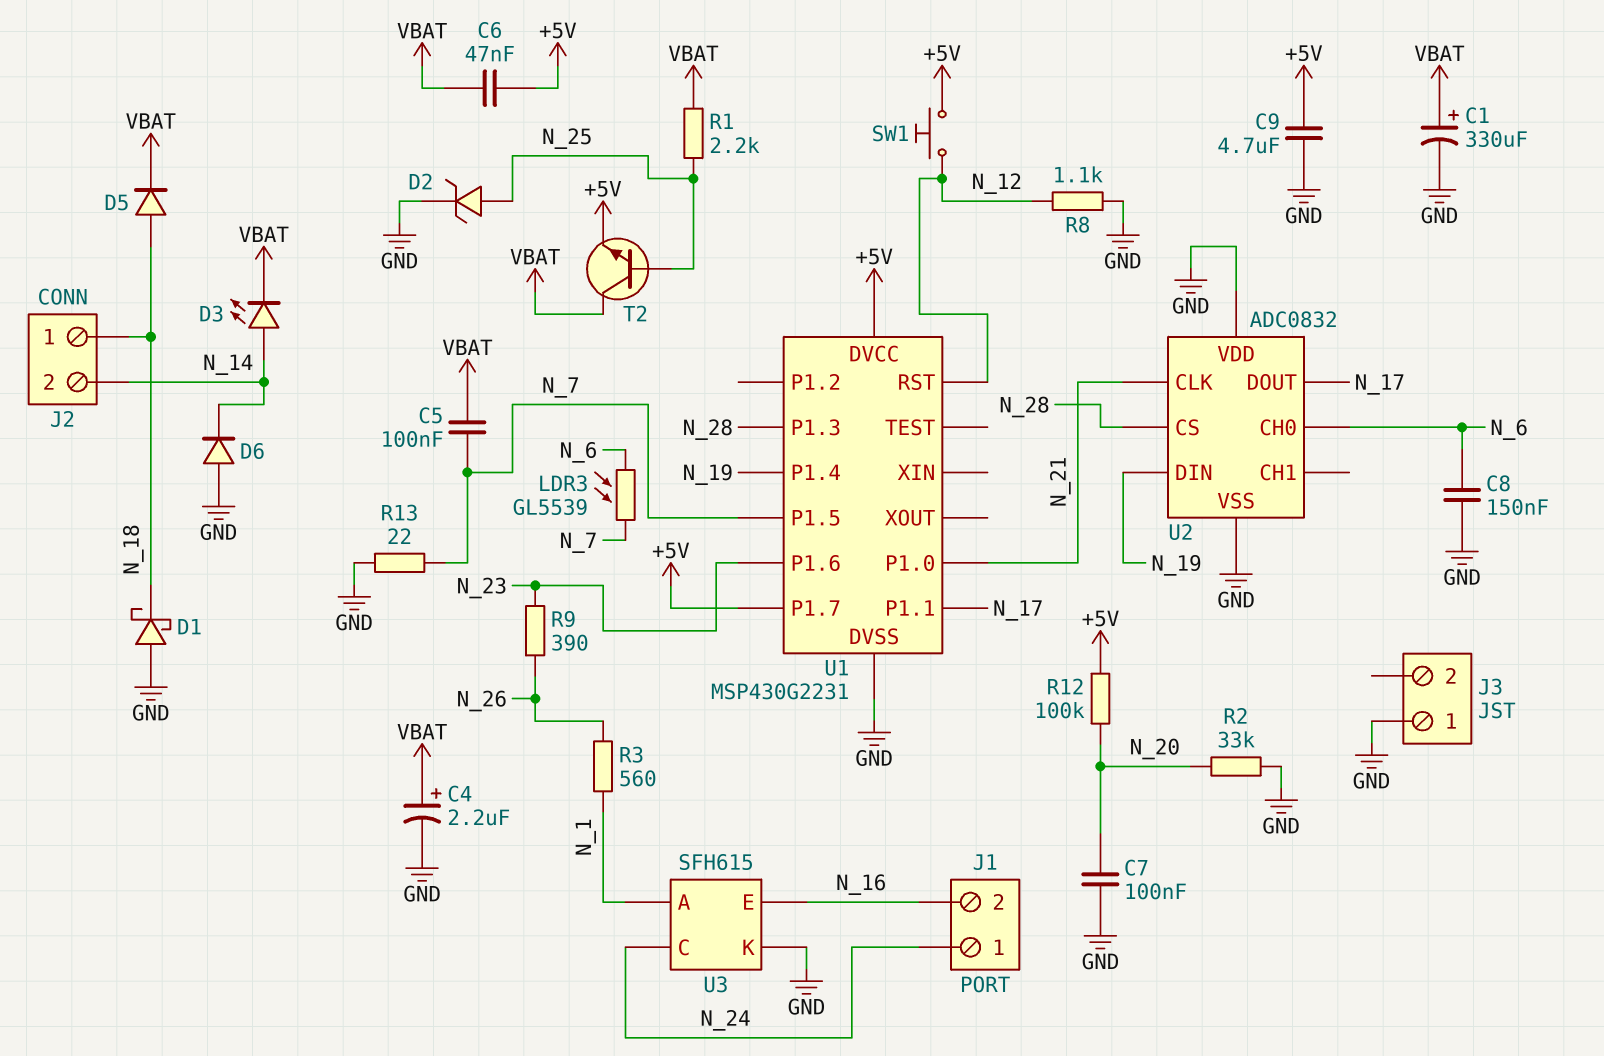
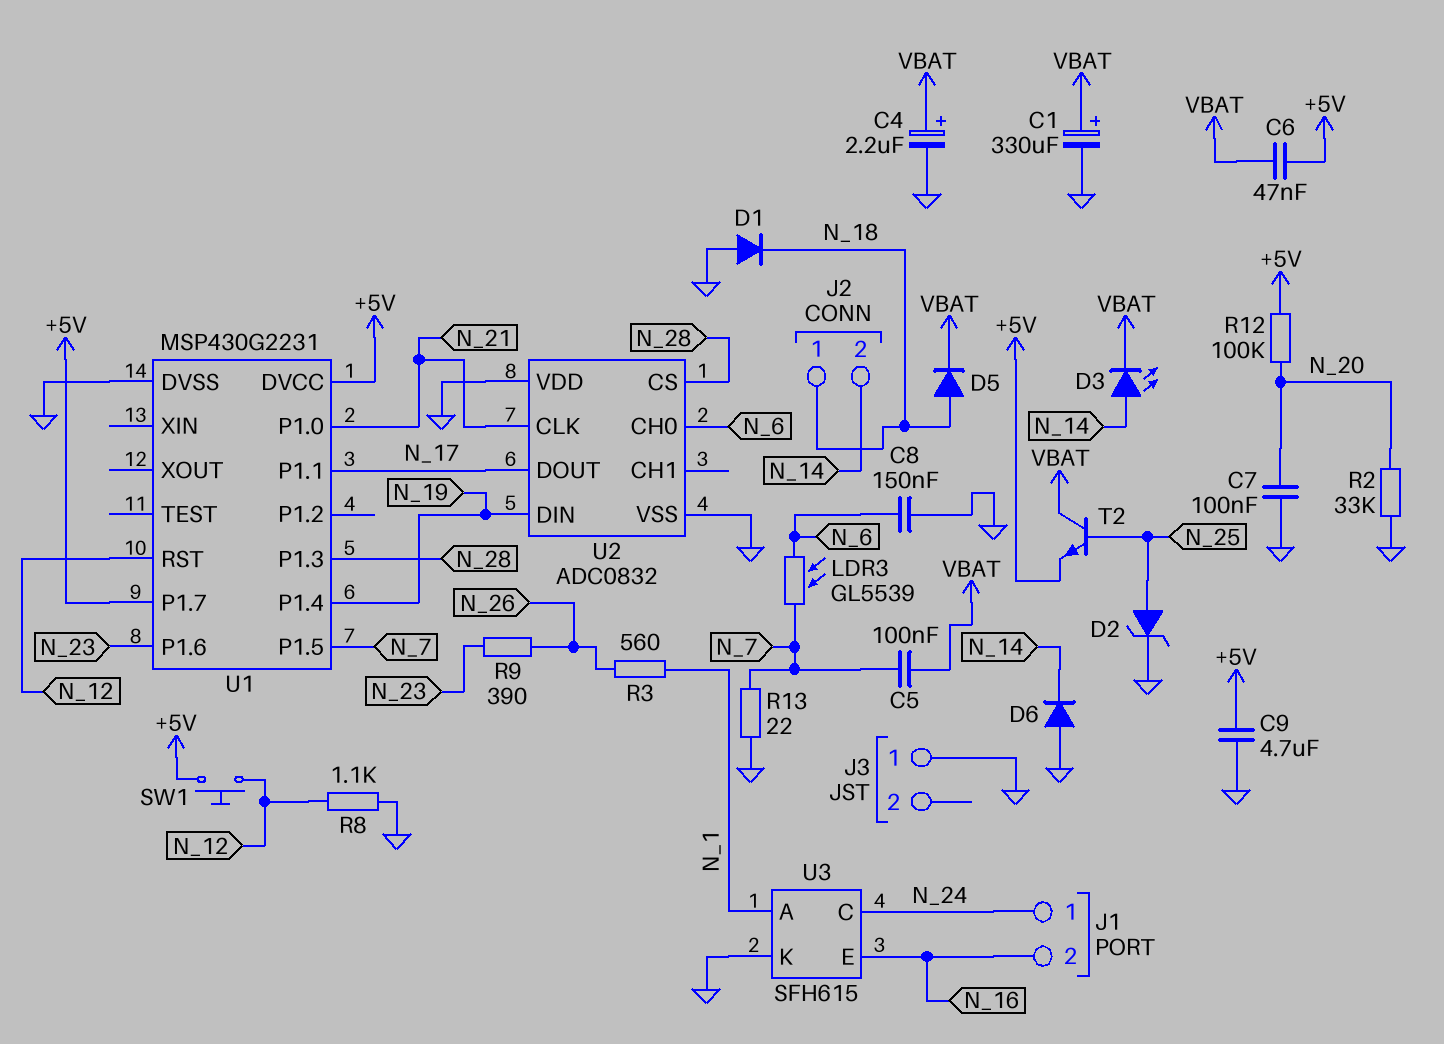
D1: schottky (A GND, K N_18) -> diode (A GND, K N_18)
R1: 2.2k (N_25, VBAT) -> none

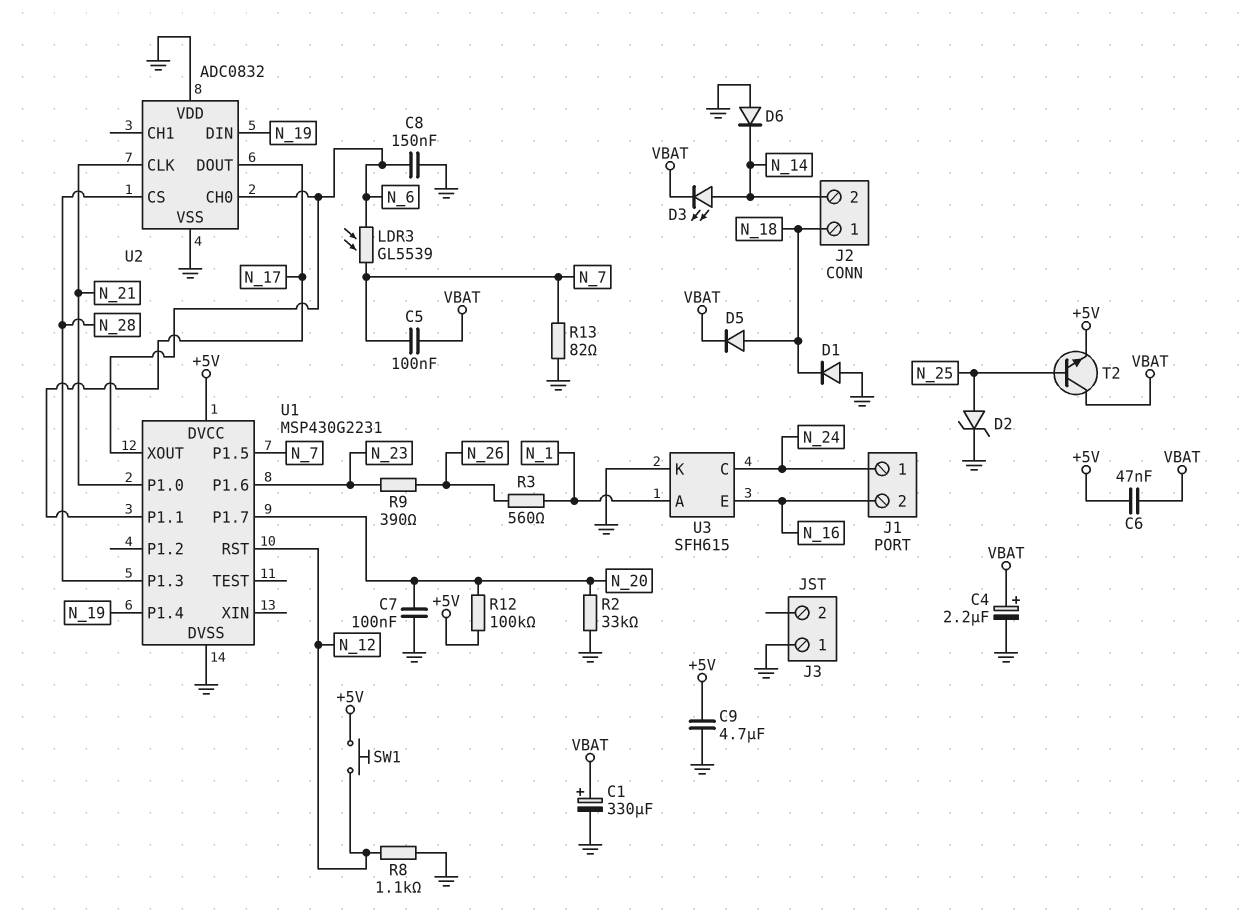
R13: 22 (GND, N_7) -> 82 (GND, N_7)
U1 pin P1.7: +5V -> N_20
U1 pin XOUT: none -> N_6

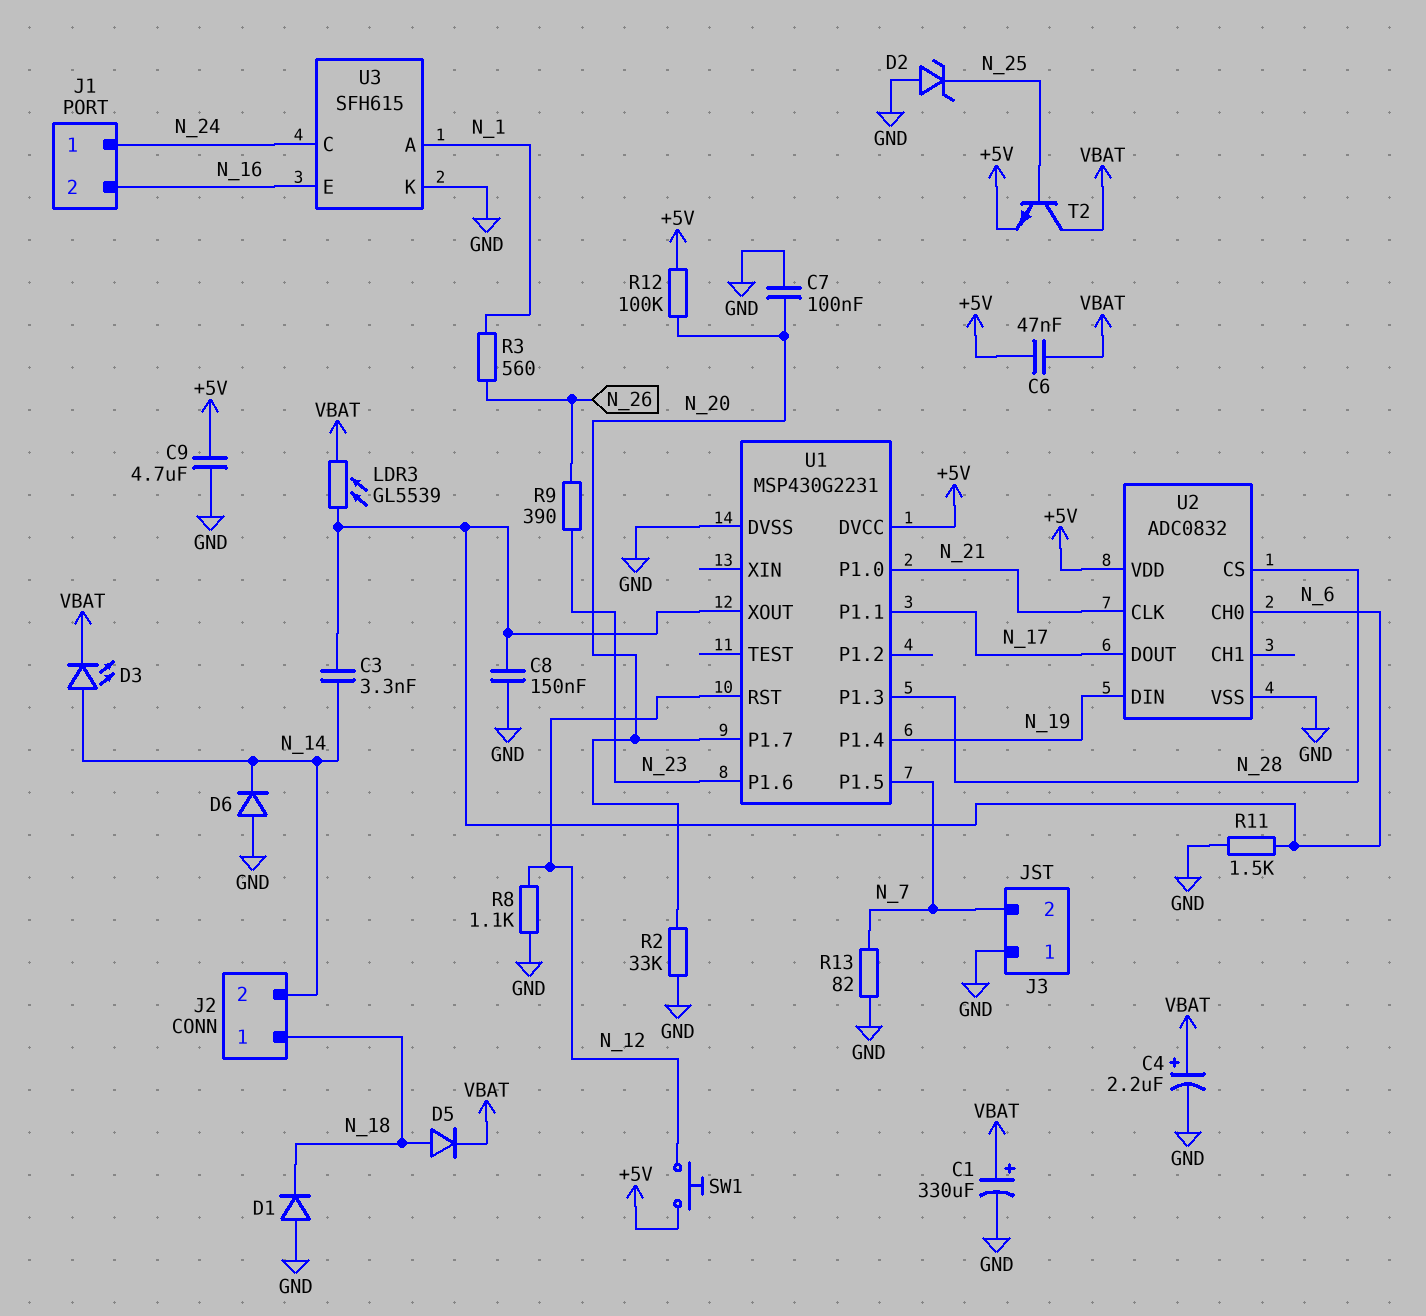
C3: none -> 3.3nF (N_6, N_14)
C5: 100nF (N_7, VBAT) -> none
D2: zener (A N_25, K GND) -> zener (A GND, K N_25)
J3 pin 2: none -> N_7
LDR3: GL5539 (N_6, N_7) -> GL5539 (N_6, VBAT)
R11: none -> 1.5k (GND, N_6)
U2 pin VDD: GND -> +5V

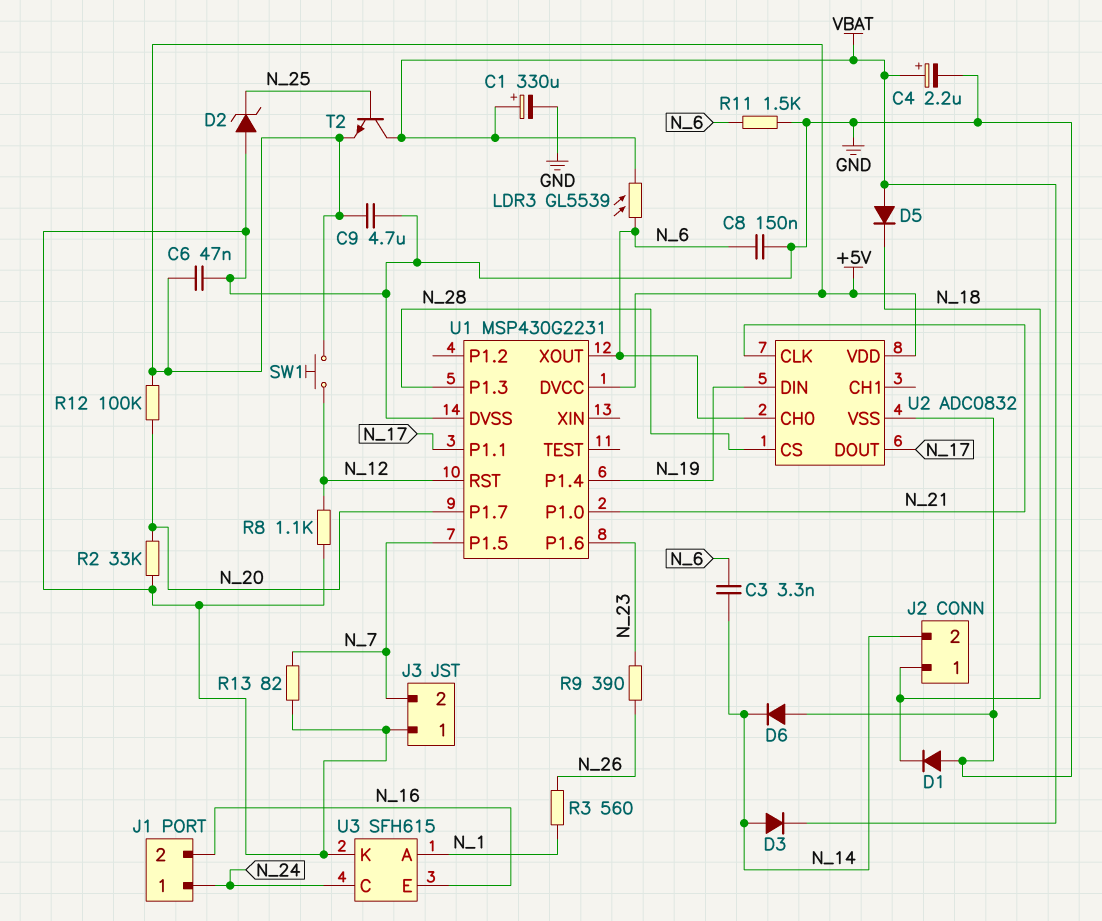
C6: 47nF (+5V, VBAT) -> 47nF (+5V, GND)
C7: 100nF (GND, N_20) -> none
D3: LED (A N_14, K VBAT) -> diode (A N_14, K VBAT)
D5: diode (A N_18, K VBAT) -> diode (A VBAT, K N_18)

